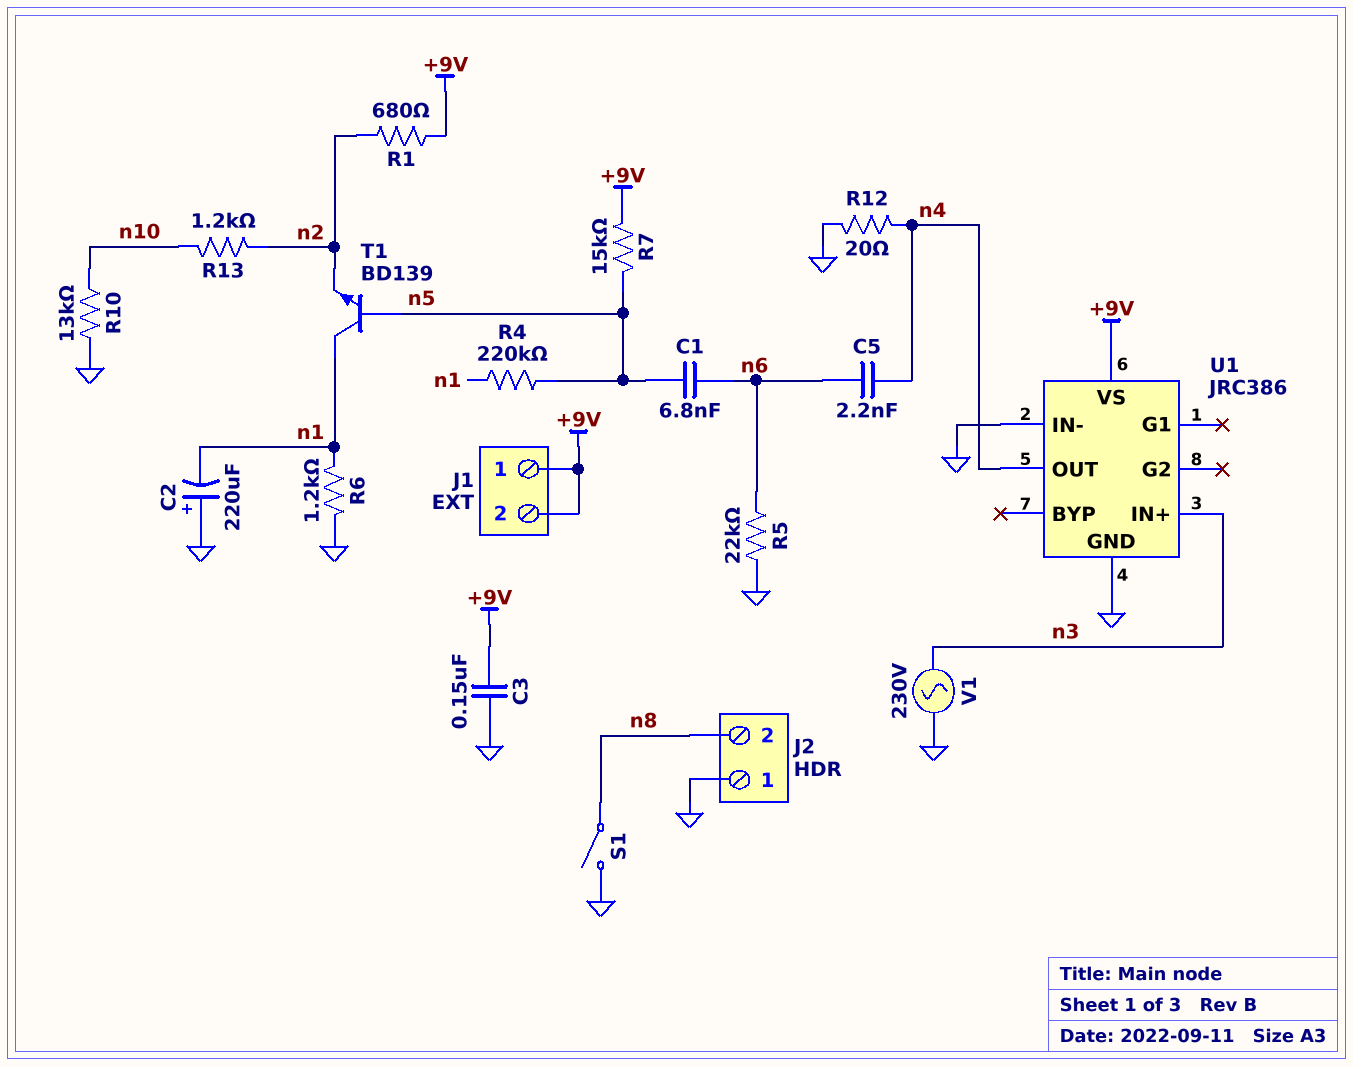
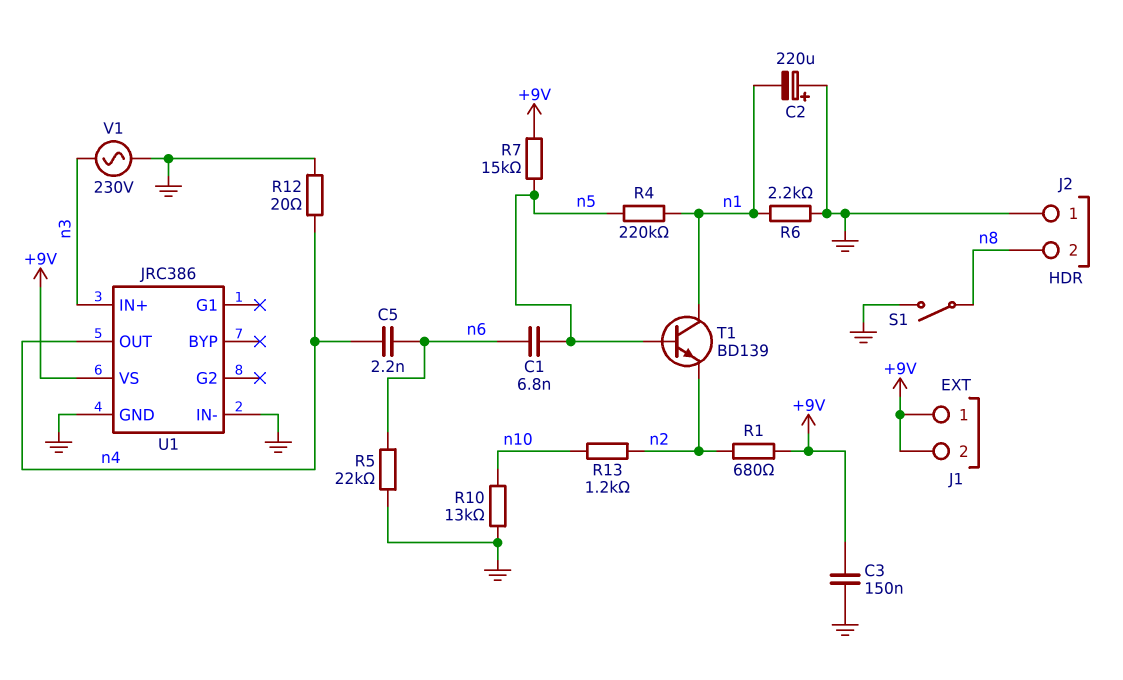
R6: 1.2k (GND, n1) -> 2.2k (GND, n1)

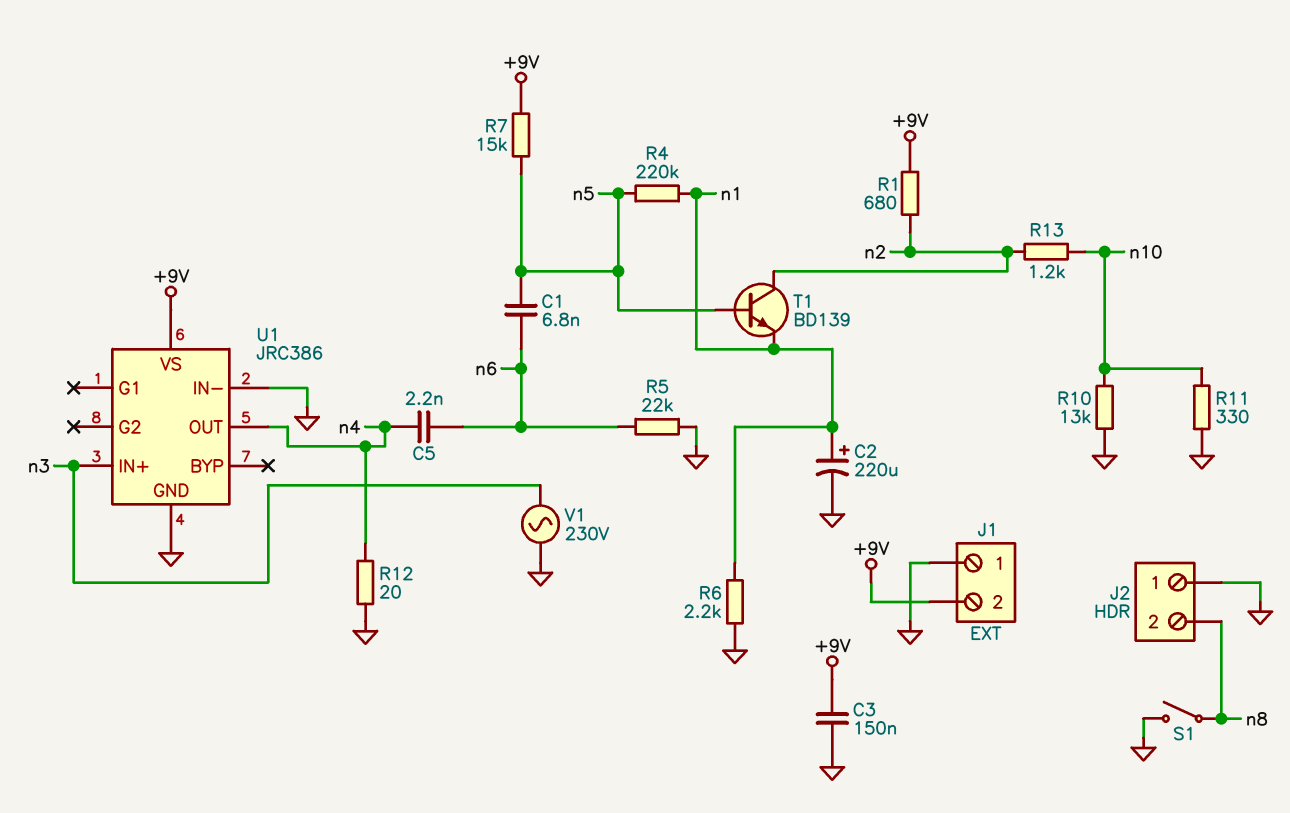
C2: 220uF (plus GND, minus n1) -> 220uF (plus n1, minus GND)
J1 pin 1: +9V -> GND
R11: none -> 330 (GND, n10)
T1: NPN BD139 (B n5, C n1, E n2) -> NPN BD139 (B n5, C n2, E n1)

